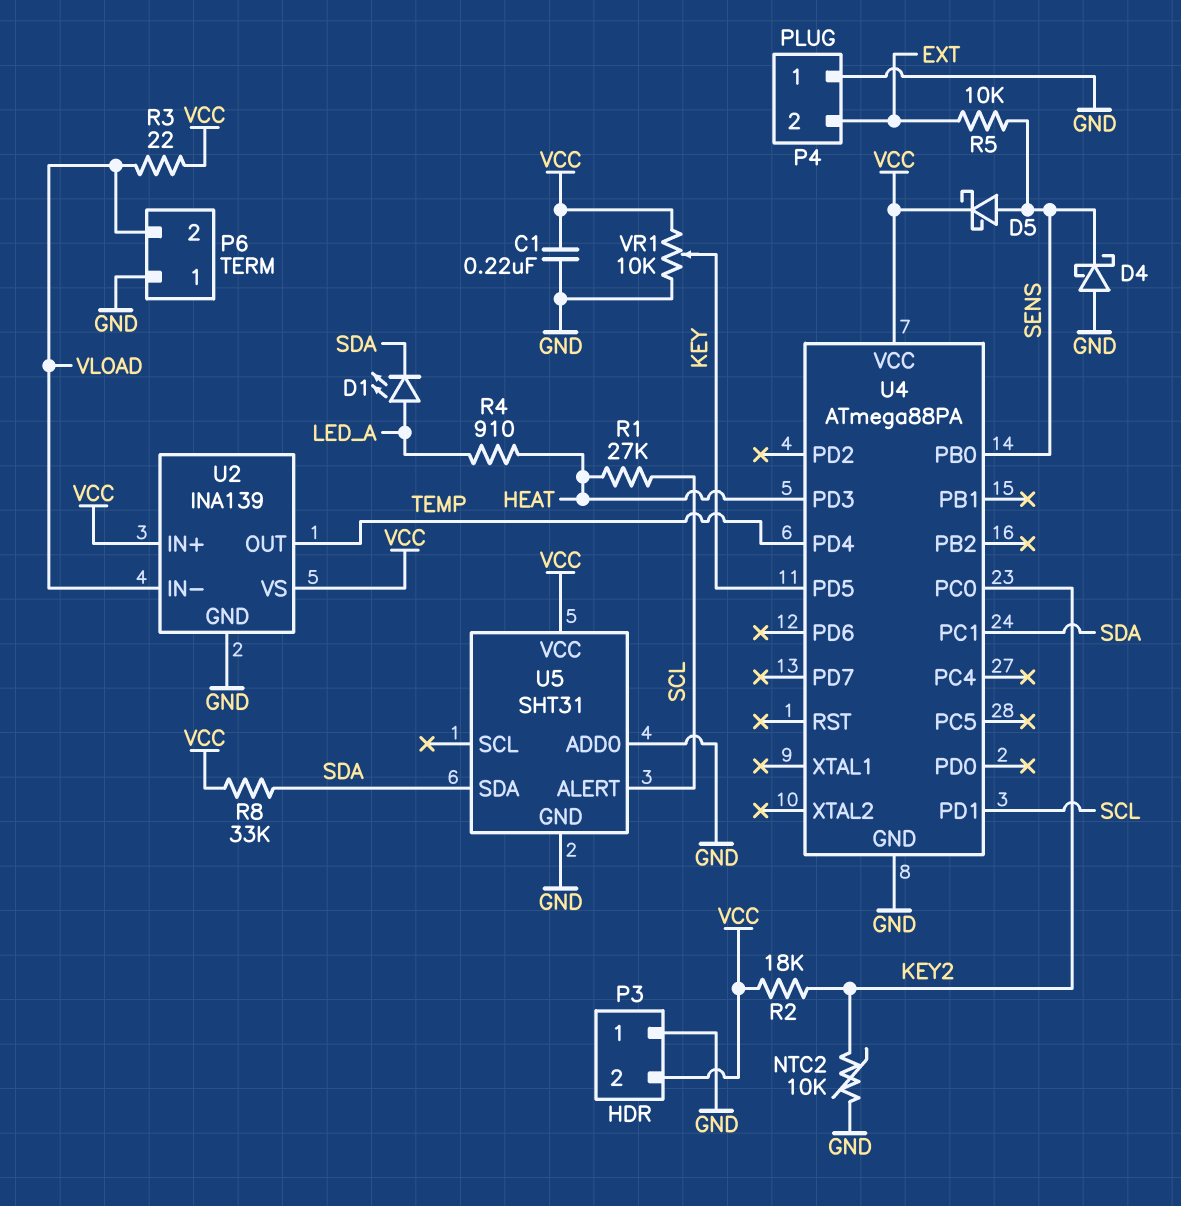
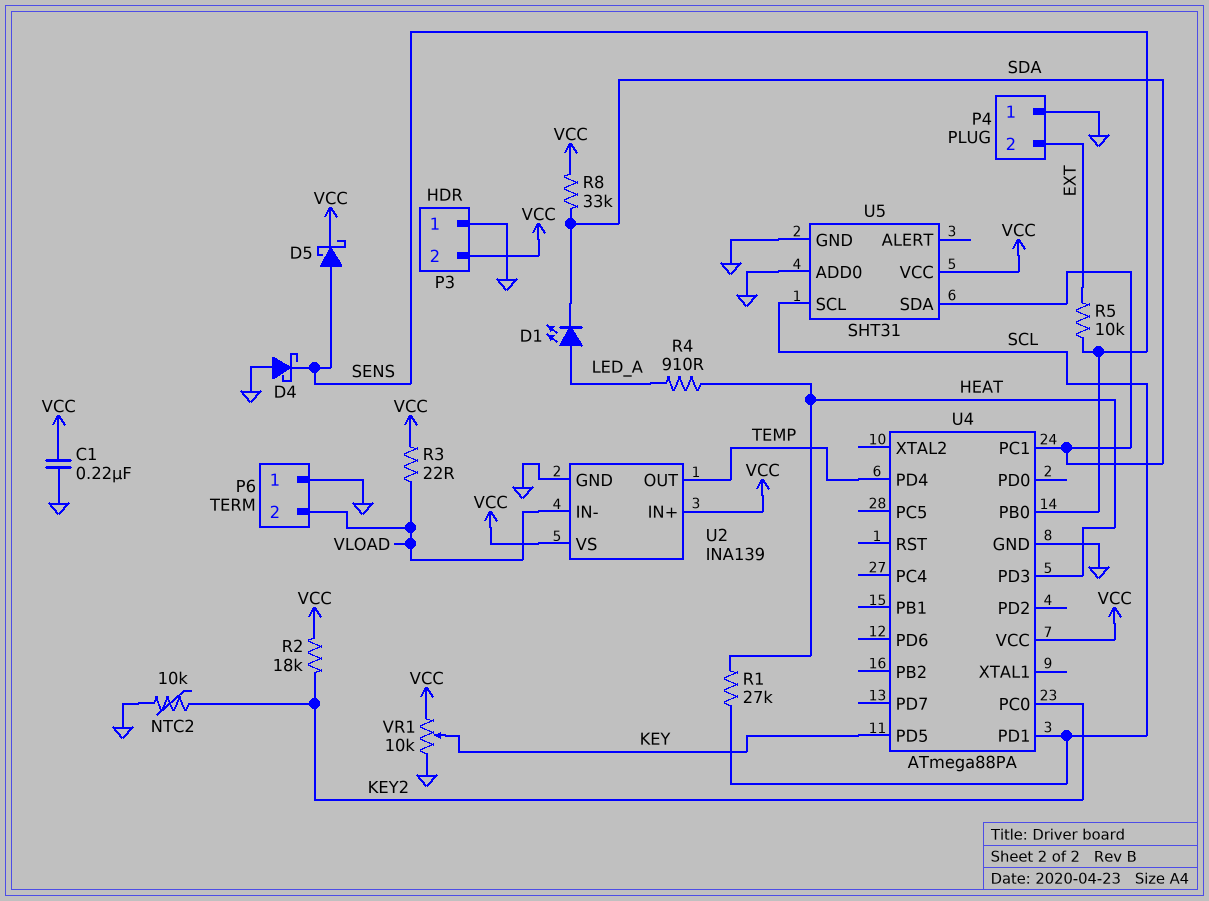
U5 pin ALERT: SCL -> none
U5 pin SCL: none -> SCL

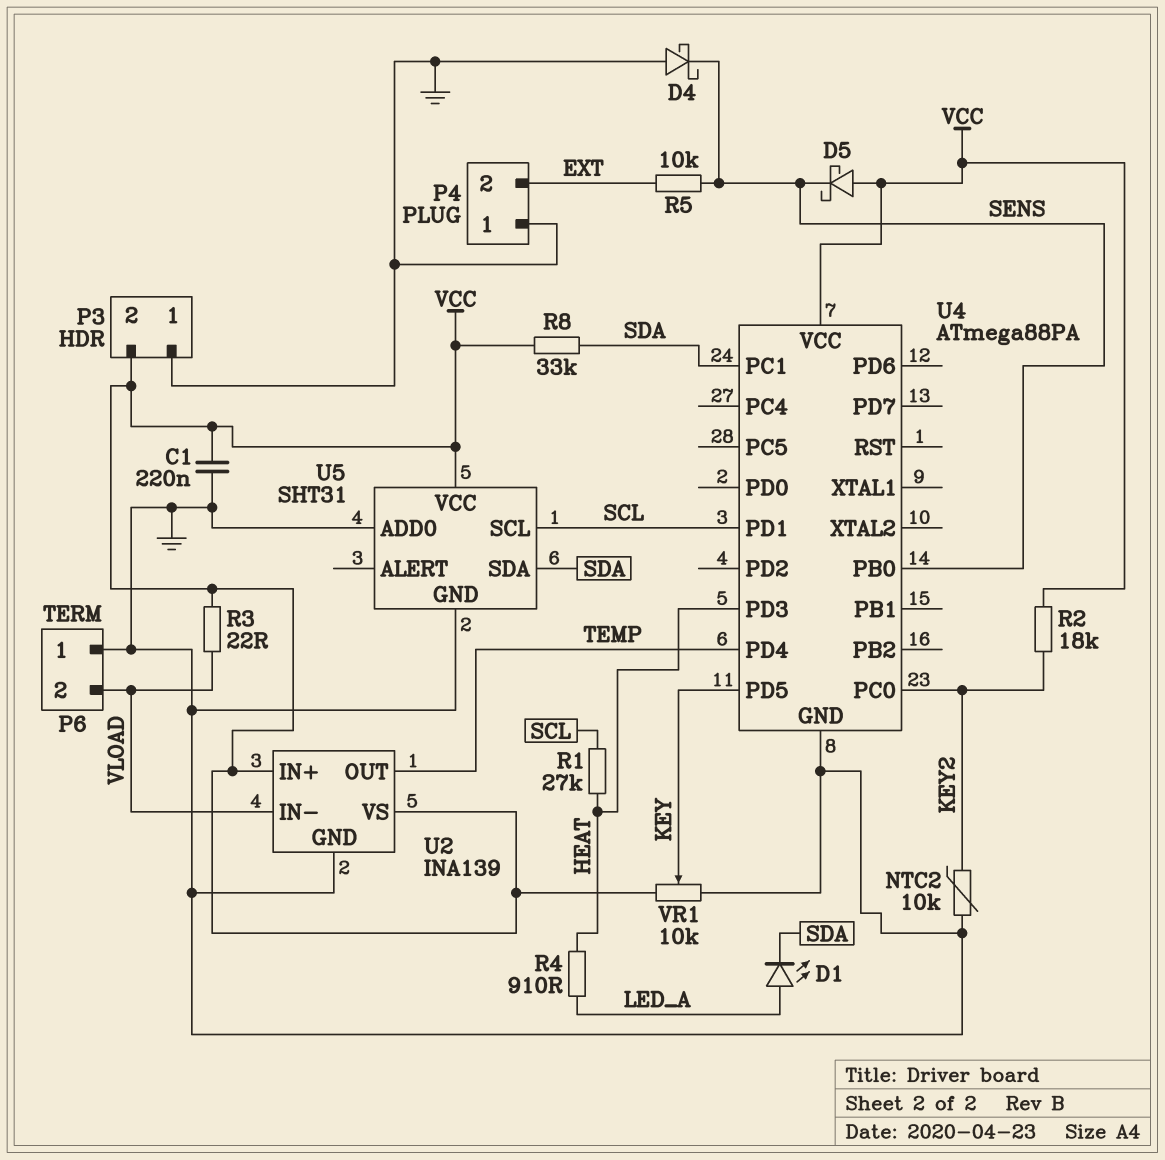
D5: schottky (A SENS, K VCC) -> schottky (A VCC, K SENS)

